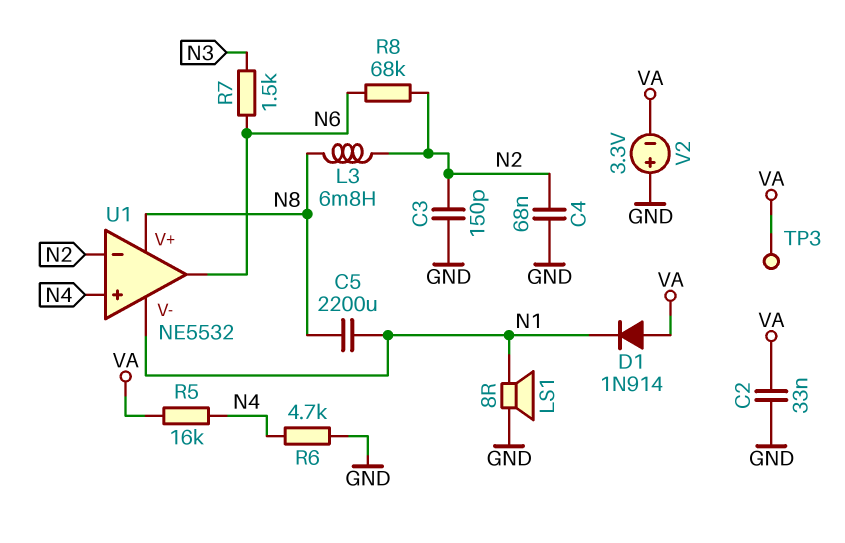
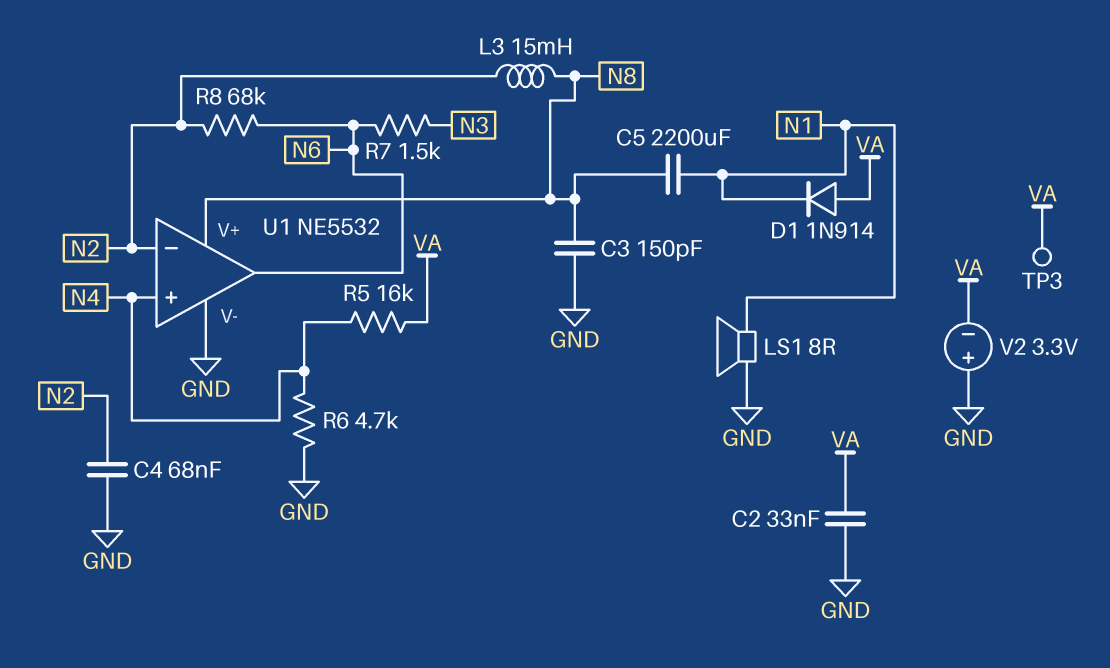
C3: 150pF (GND, N2) -> 150pF (GND, N8)
L3: 6.8mH (N2, N8) -> 15mH (N2, N8)
U1 pin V-: N1 -> GND

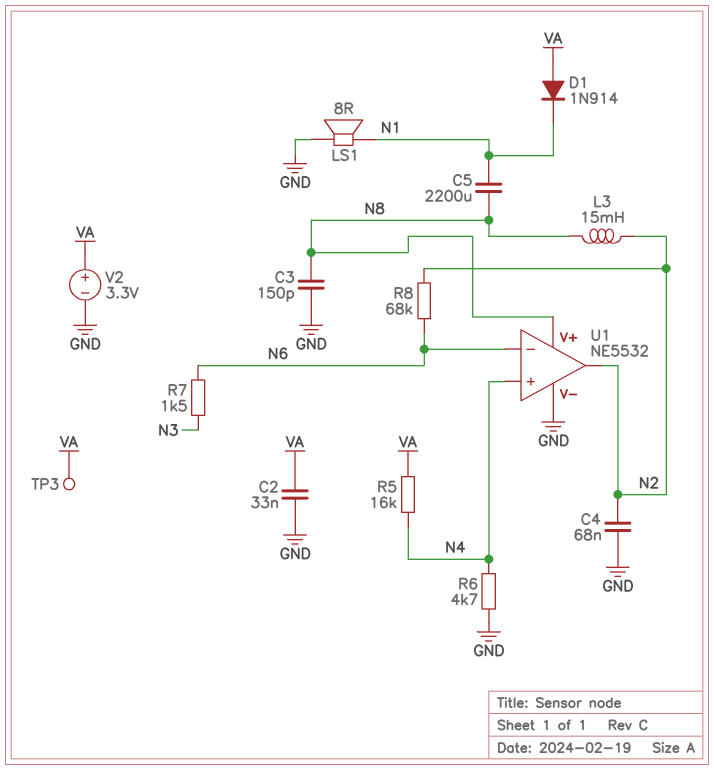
U1 pin in-: N2 -> N6
U1 pin out: N6 -> N2
V2: 3.3V (plus GND, minus VA) -> 3.3V (plus VA, minus GND)

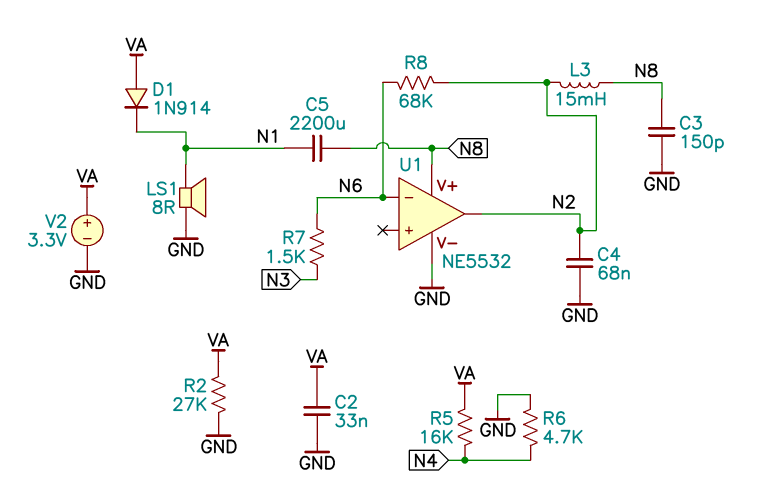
R2: none -> 27k (GND, VA)
TP3: test point (VA) -> none
U1 pin in+: N4 -> none

